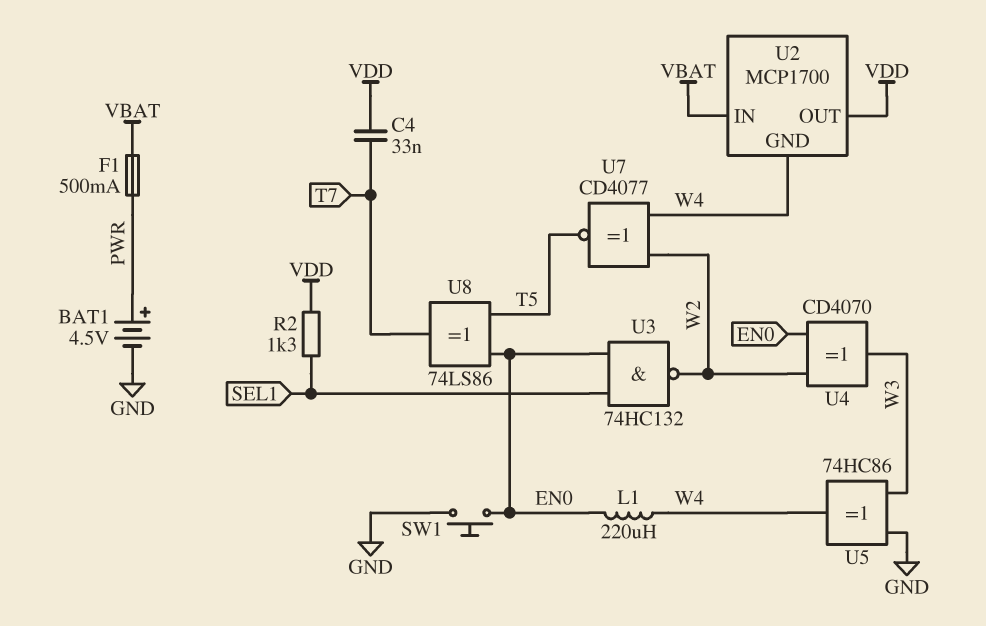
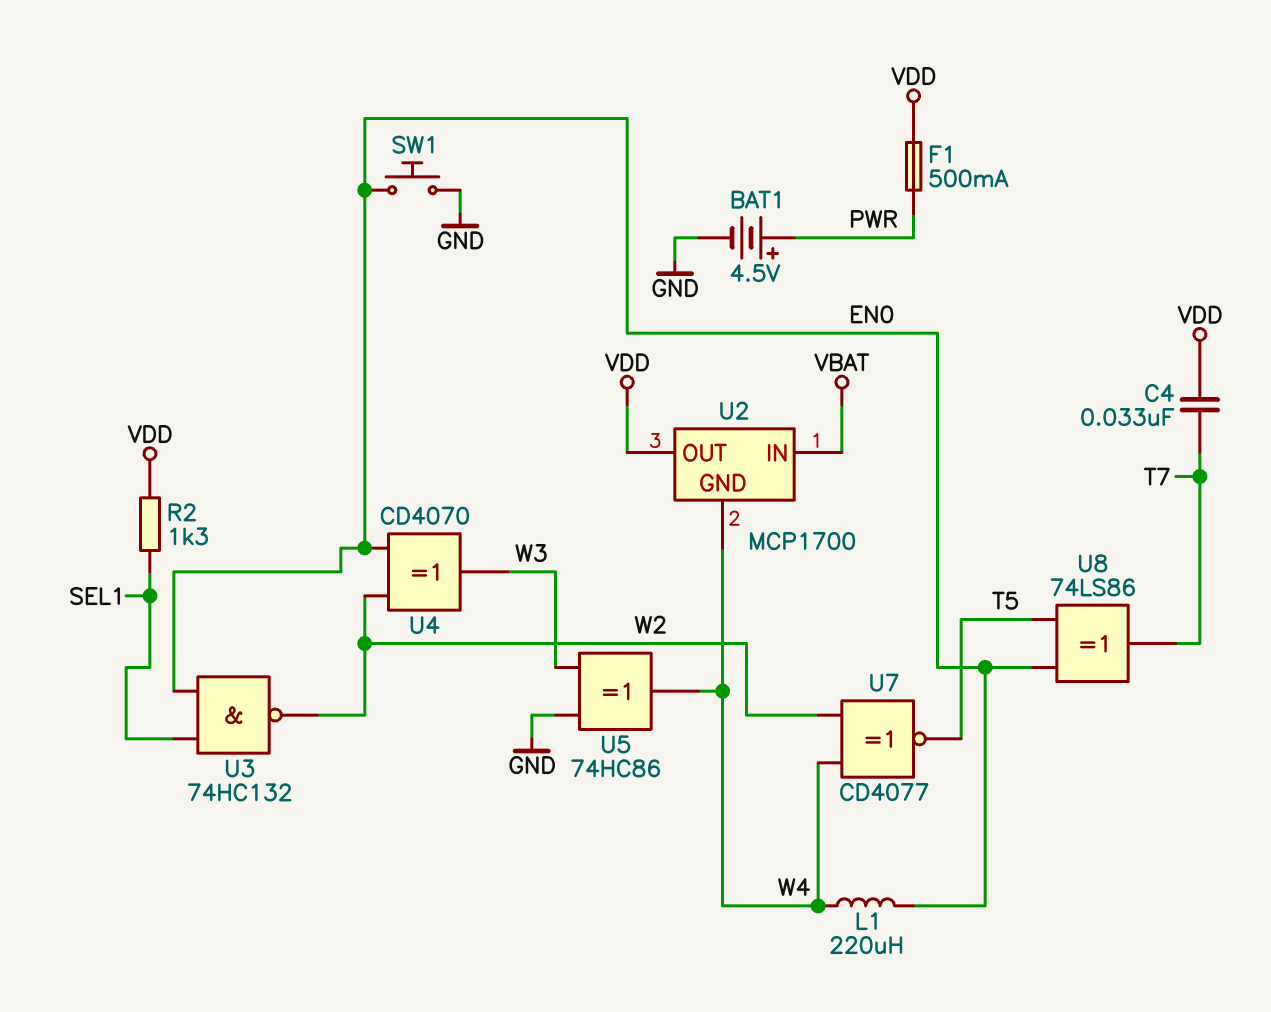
F1: 500mA (PWR, VBAT) -> 500mA (PWR, VDD)

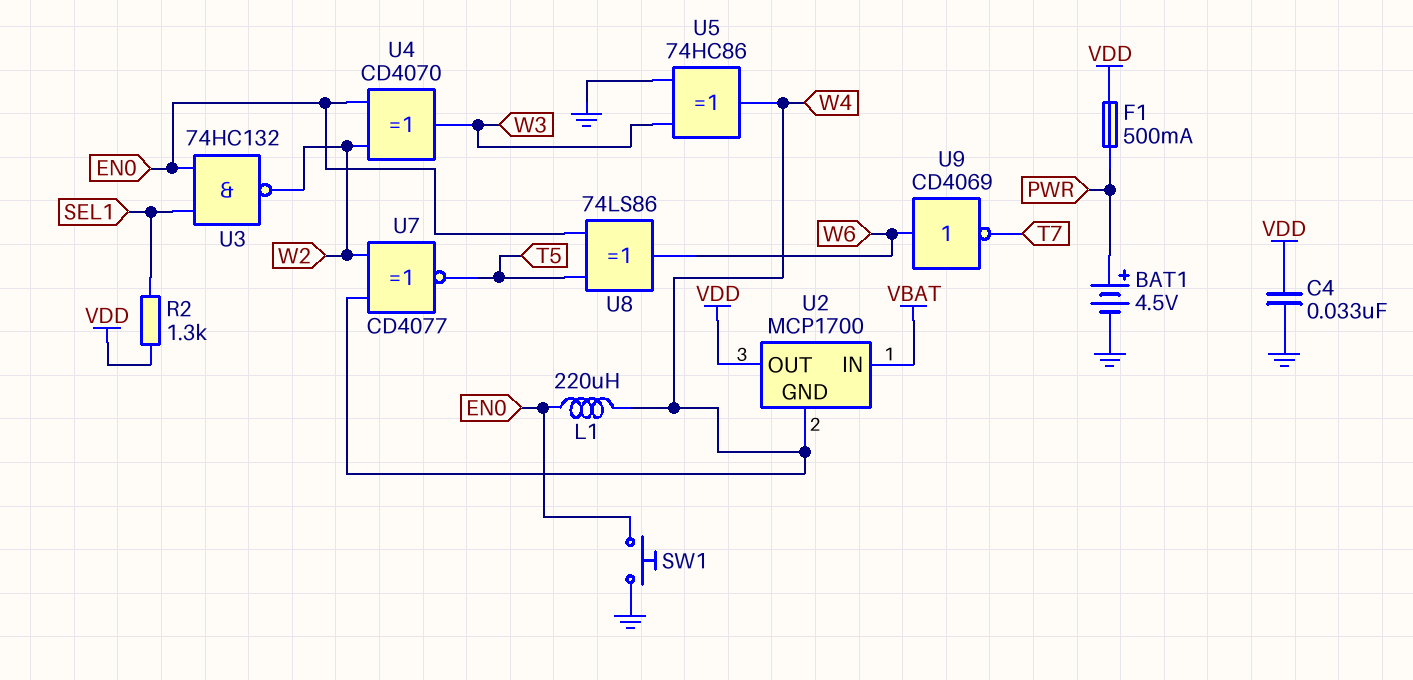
C4: 33nF (T7, VDD) -> 33nF (GND, VDD)
U8: XOR 74LS86 (in EN0, in T5, out T7) -> XOR 74LS86 (in EN0, in T5, out W6)
U9: none -> NOT CD4069 (in W6, out T7)

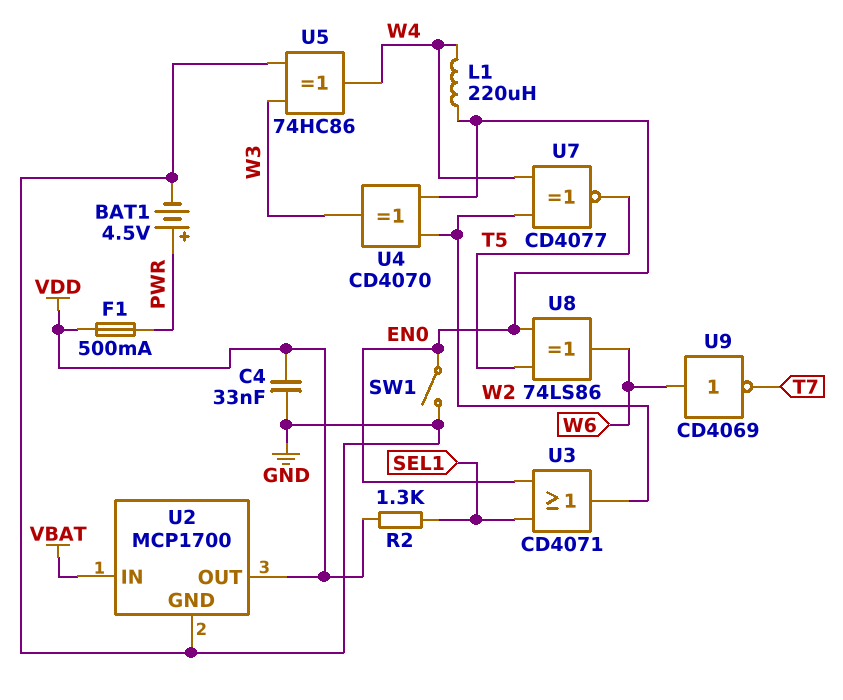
SW1: button (EN0, GND) -> switch (EN0, GND)
U2 pin GND: W4 -> GND
U3: NAND 74HC132 (in EN0, in SEL1, out W2) -> OR CD4071 (in EN0, in SEL1, out W2)

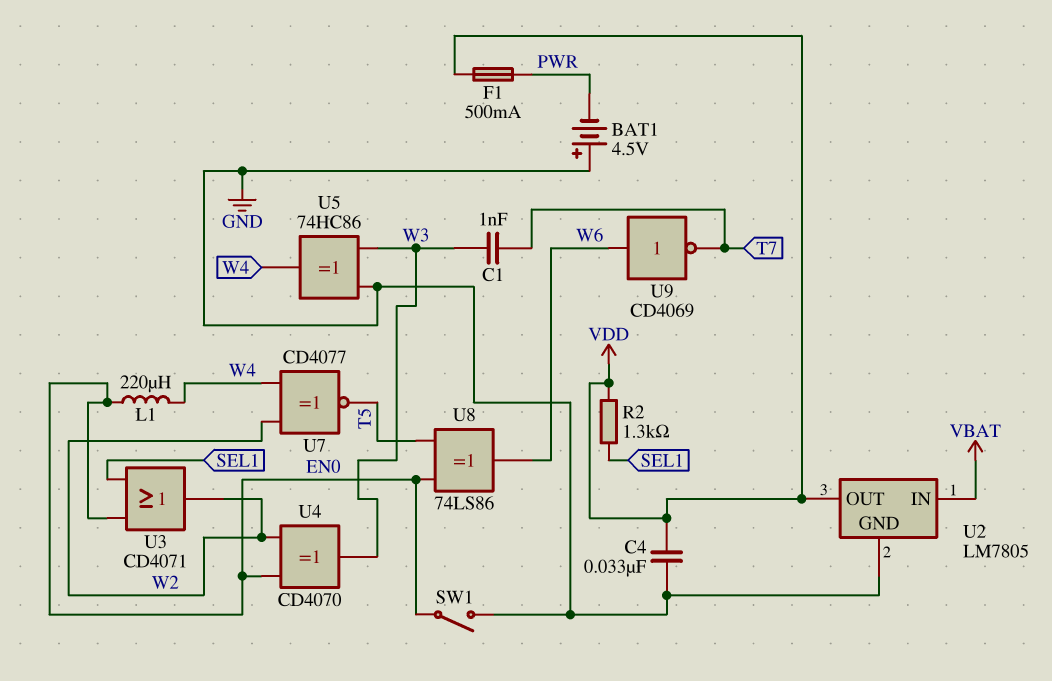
BAT1: 4.5V (plus PWR, minus GND) -> 4.5V (plus GND, minus PWR)
C1: none -> 1nF (T7, W3)
U2: MCP1700 -> LM7805

